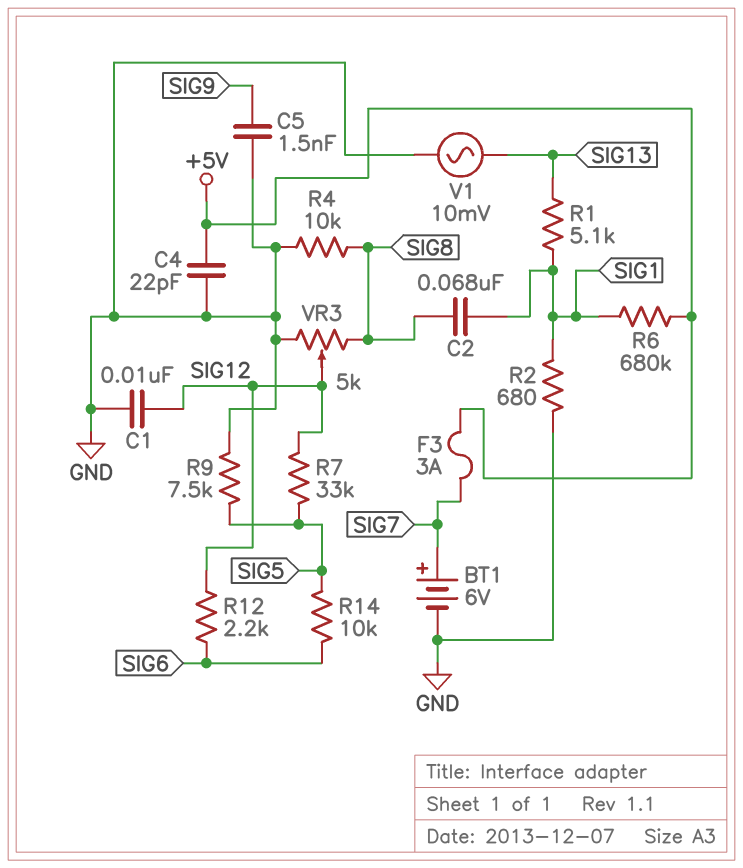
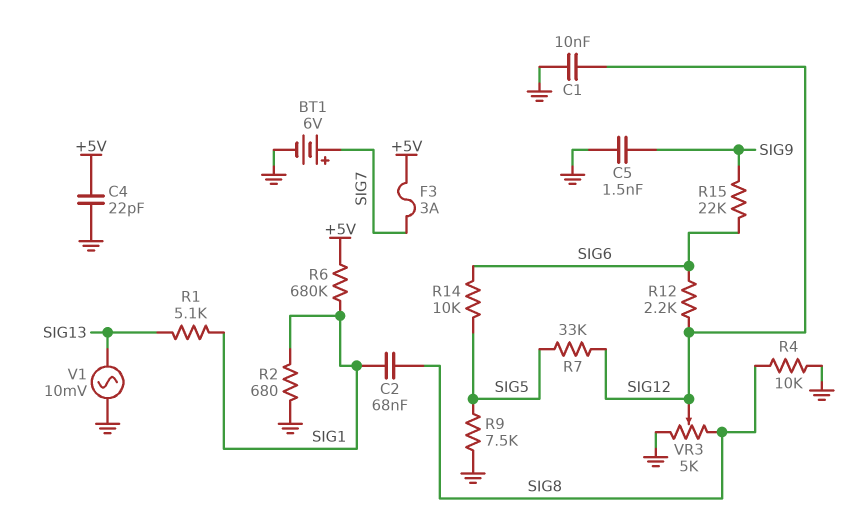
R15: none -> 22k (SIG6, SIG9)

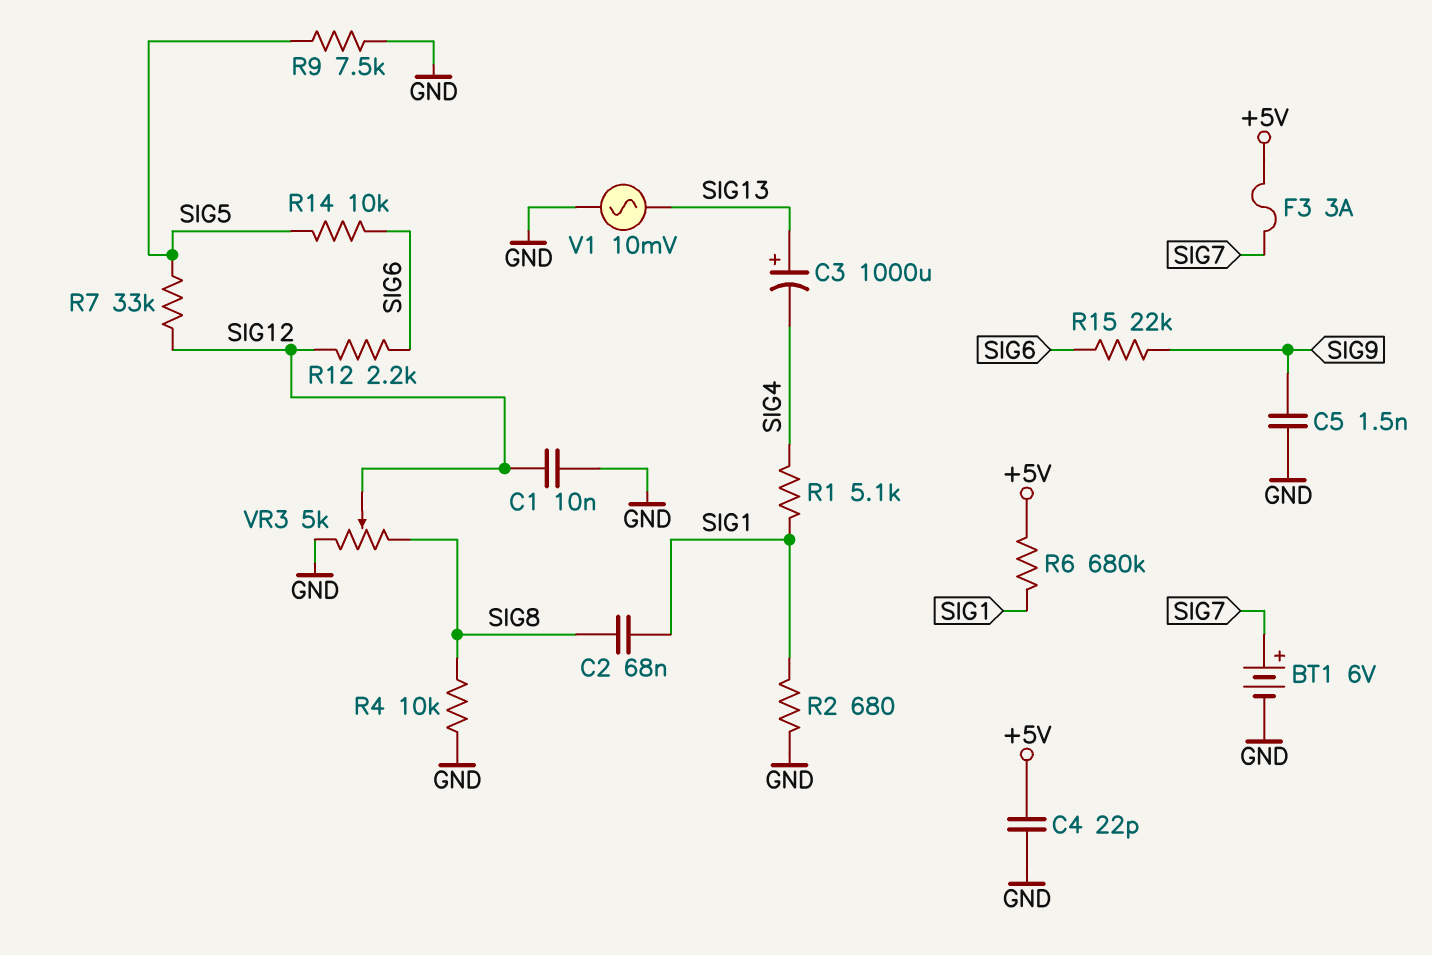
C3: none -> 1000uF (plus SIG13, minus SIG4)
R1: 5.1k (SIG1, SIG13) -> 5.1k (SIG1, SIG4)

